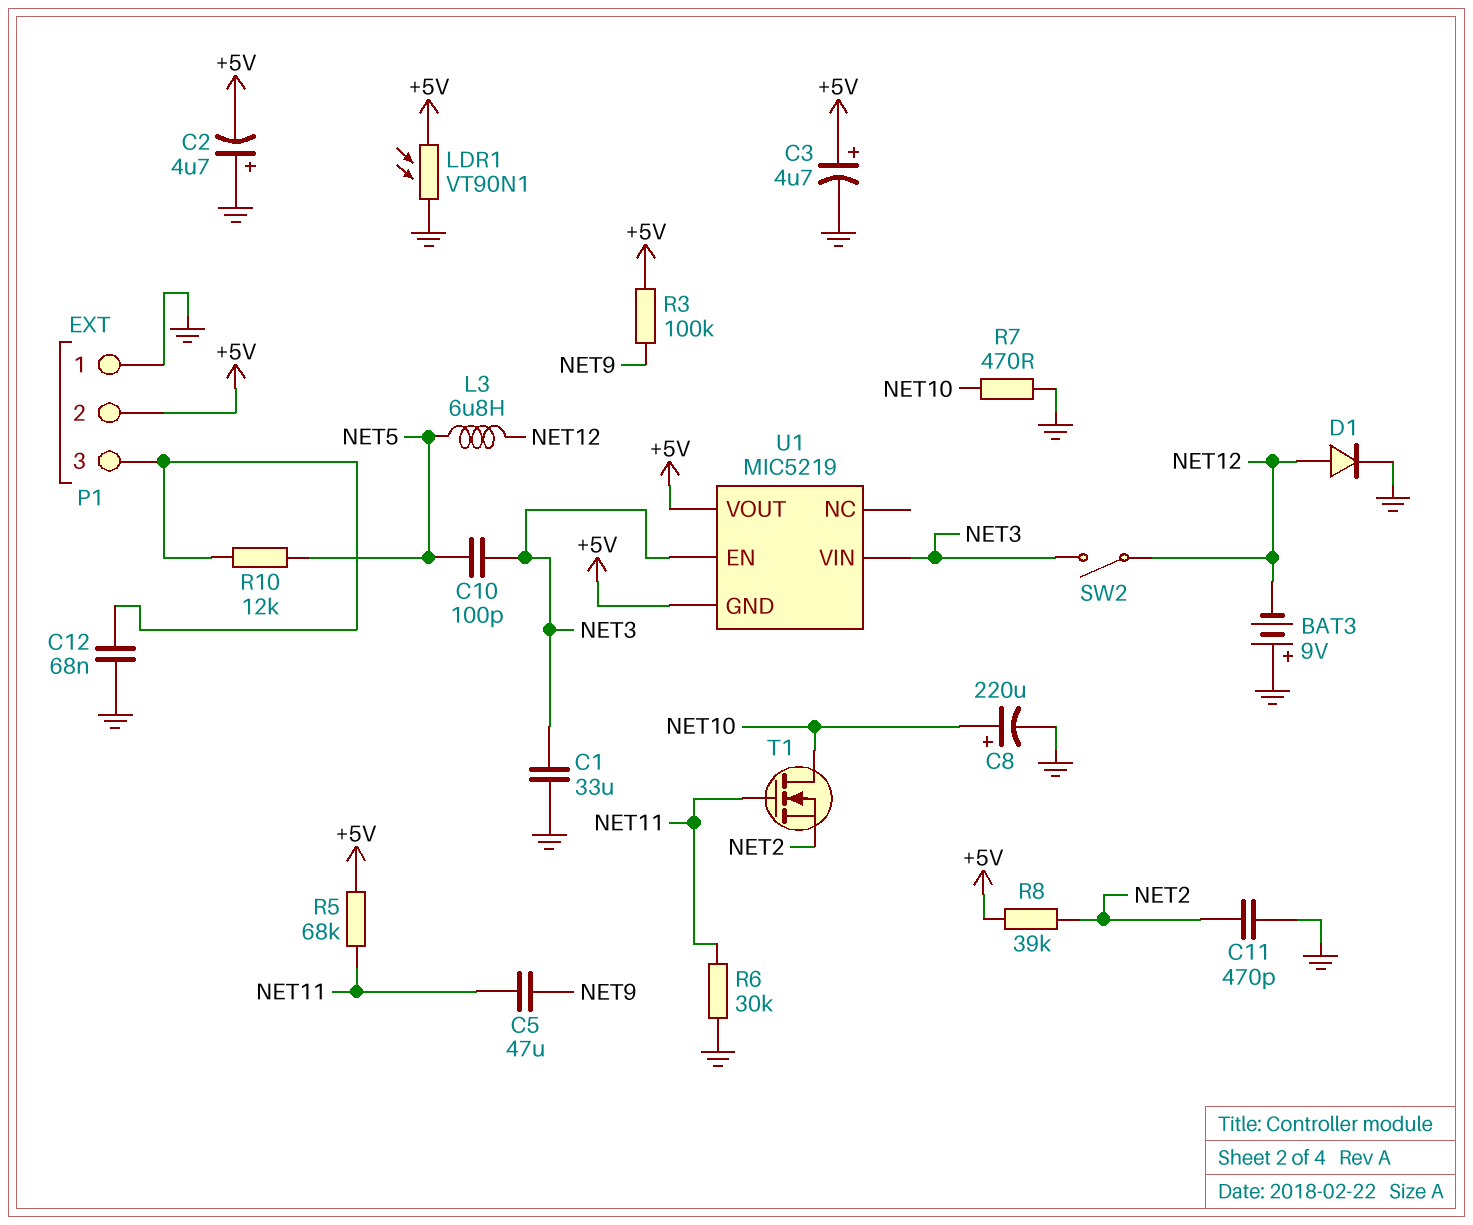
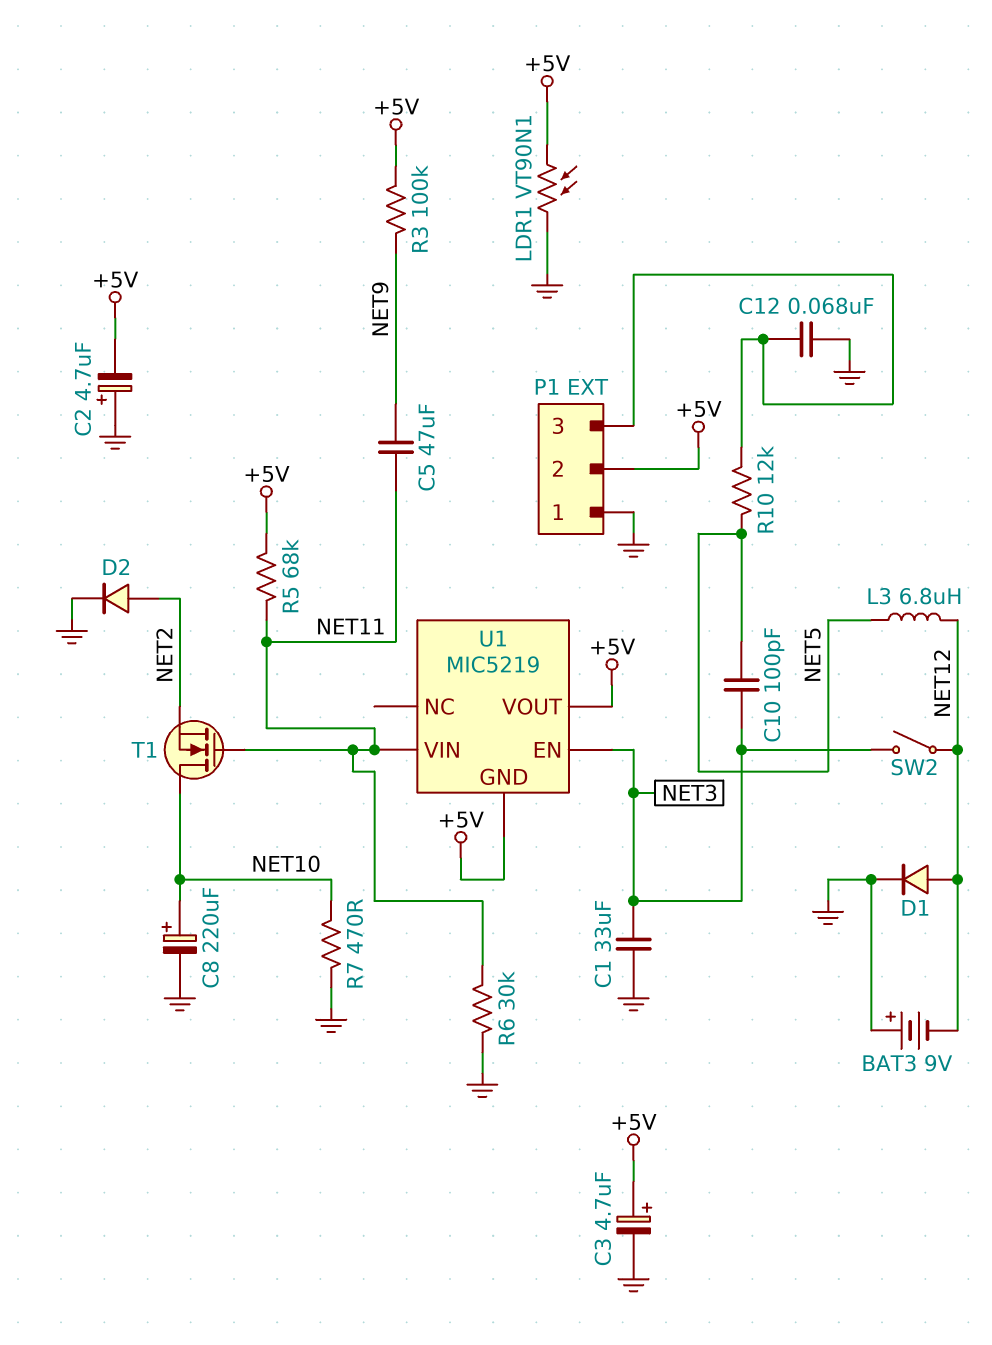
C11: 470pF (GND, NET2) -> none
D2: none -> diode (A NET2, K GND)
R8: 39k (+5V, NET2) -> none
U1 pin VIN: NET3 -> NET11

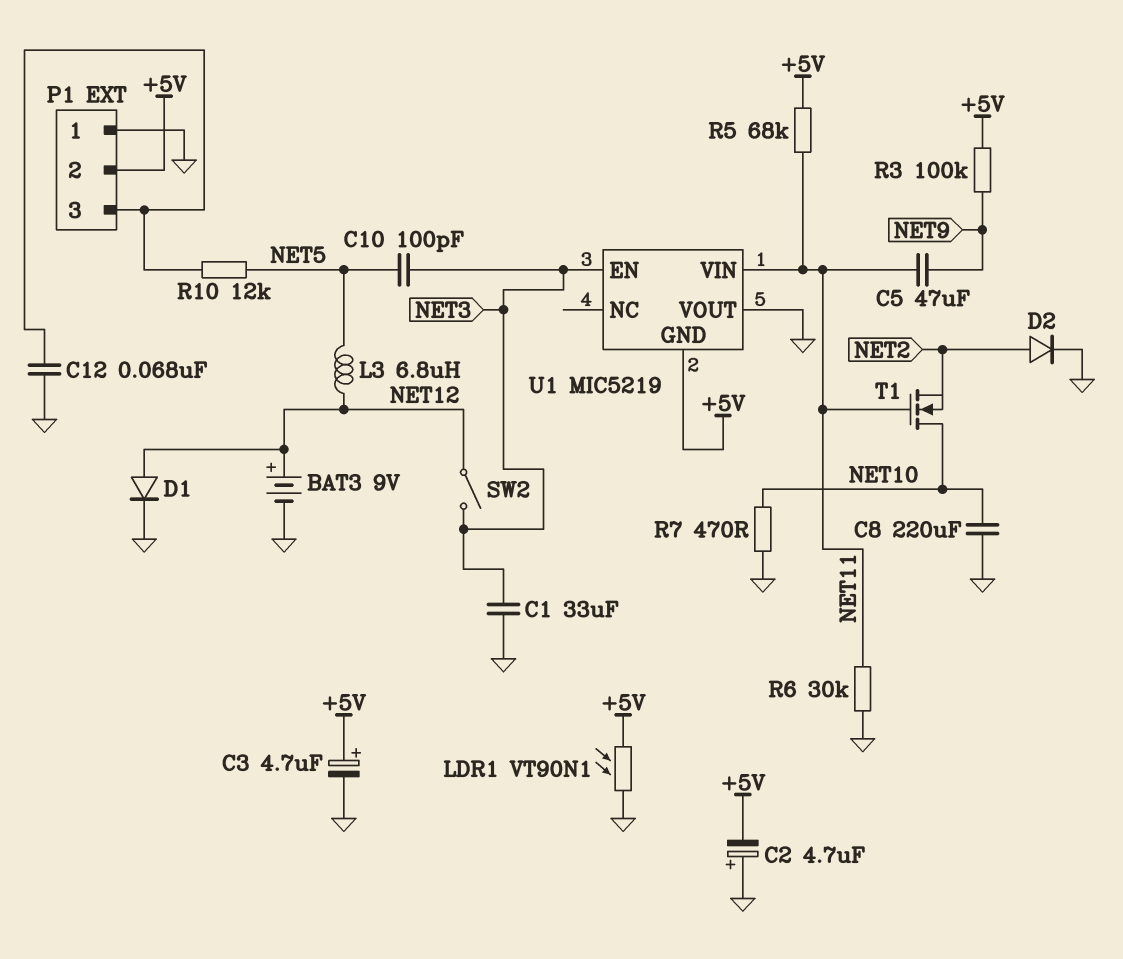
BAT3: 9V (plus GND, minus NET12) -> 9V (plus NET12, minus GND)
C8: 220uF (plus NET10, minus GND) -> 220uF (GND, NET10)
U1 pin VOUT: +5V -> GND

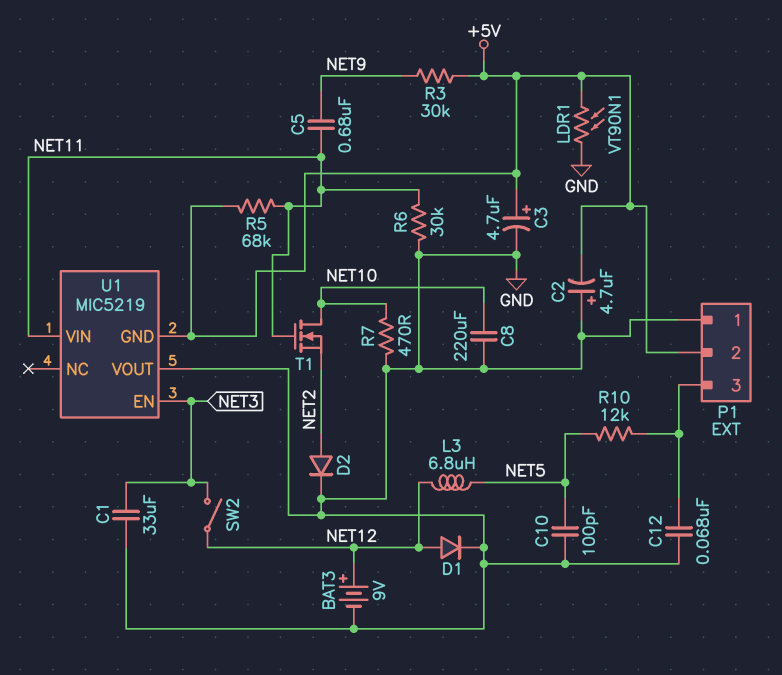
C5: 47uF (NET9, NET11) -> 680nF (NET9, NET11)
C10: 100pF (NET3, NET5) -> 100pF (GND, NET5)
R3: 100k (+5V, NET9) -> 30k (+5V, NET9)

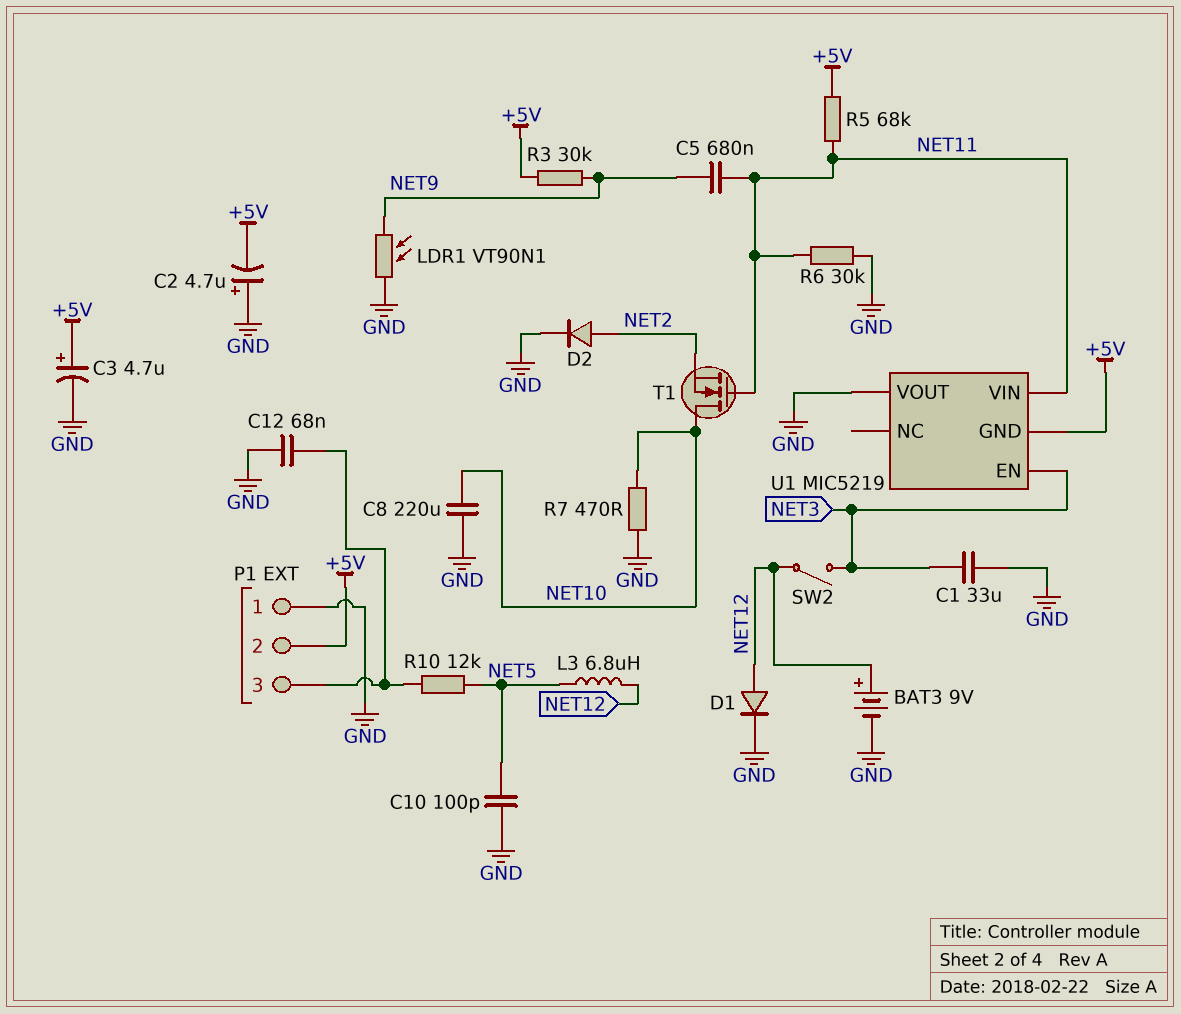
LDR1: VT90N1 (+5V, GND) -> VT90N1 (GND, NET9)

